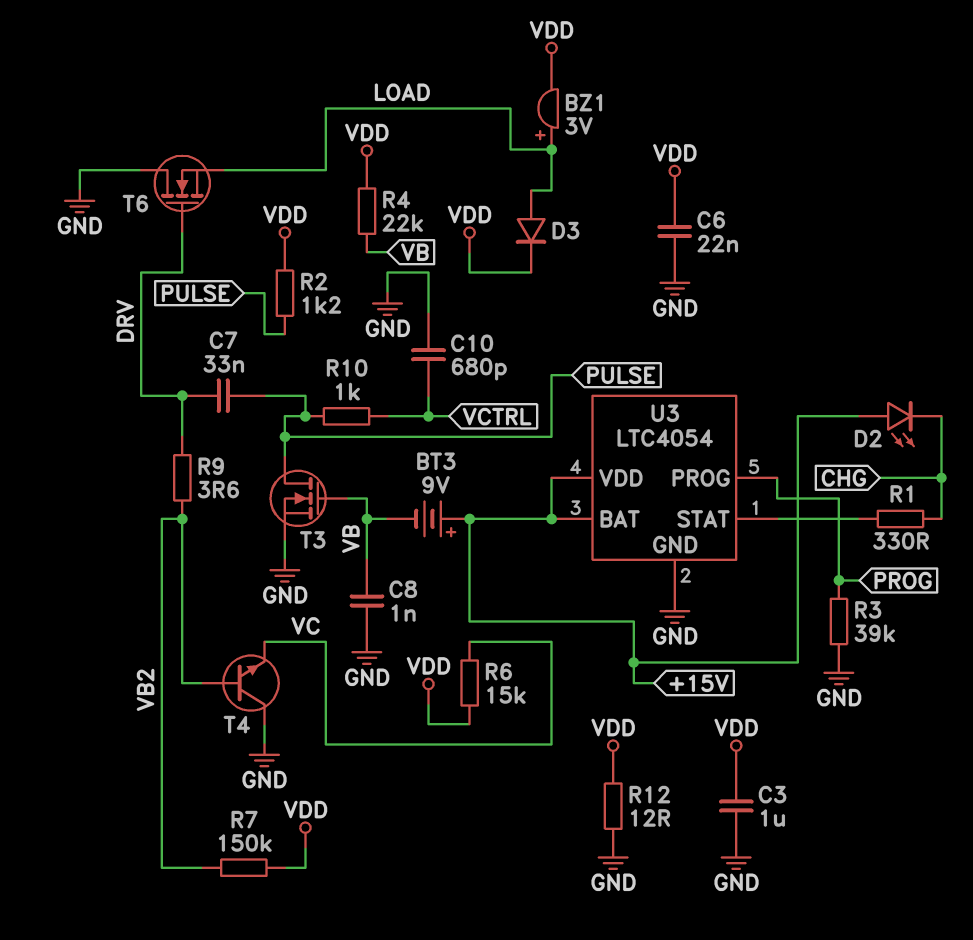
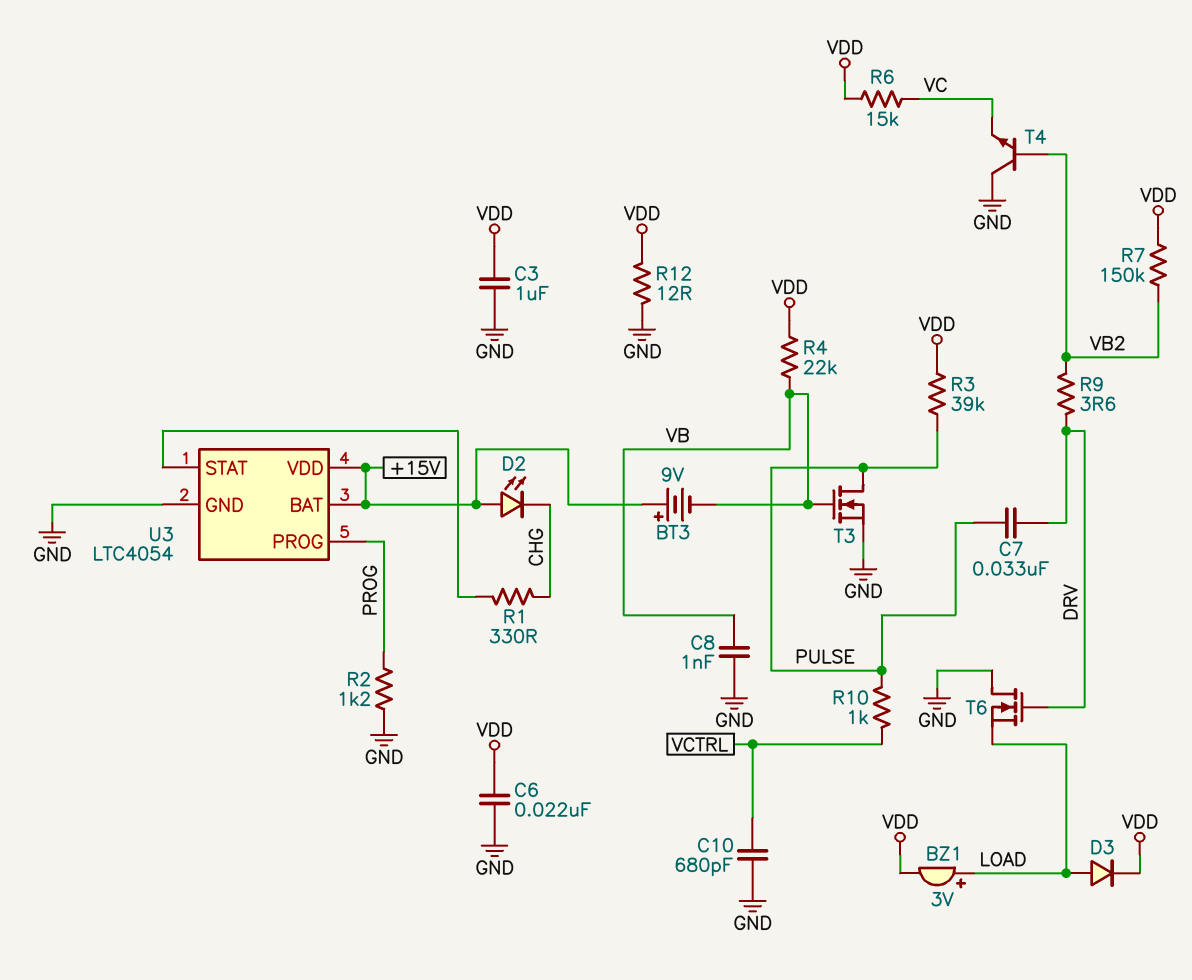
R2: 1.2k (PULSE, VDD) -> 1.2k (GND, PROG)
R3: 39k (GND, PROG) -> 39k (PULSE, VDD)

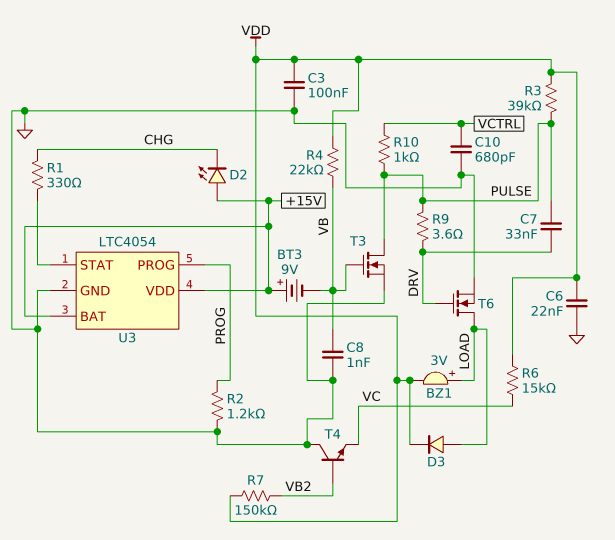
C3: 1uF (GND, VDD) -> 100nF (GND, VDD)
R9: 3.6 (DRV, VB2) -> 3.6 (DRV, PULSE)
R12: 12 (GND, VDD) -> none
T6: NMOS (G DRV, D GND, S LOAD) -> NMOS (G DRV, D LOAD, S GND)

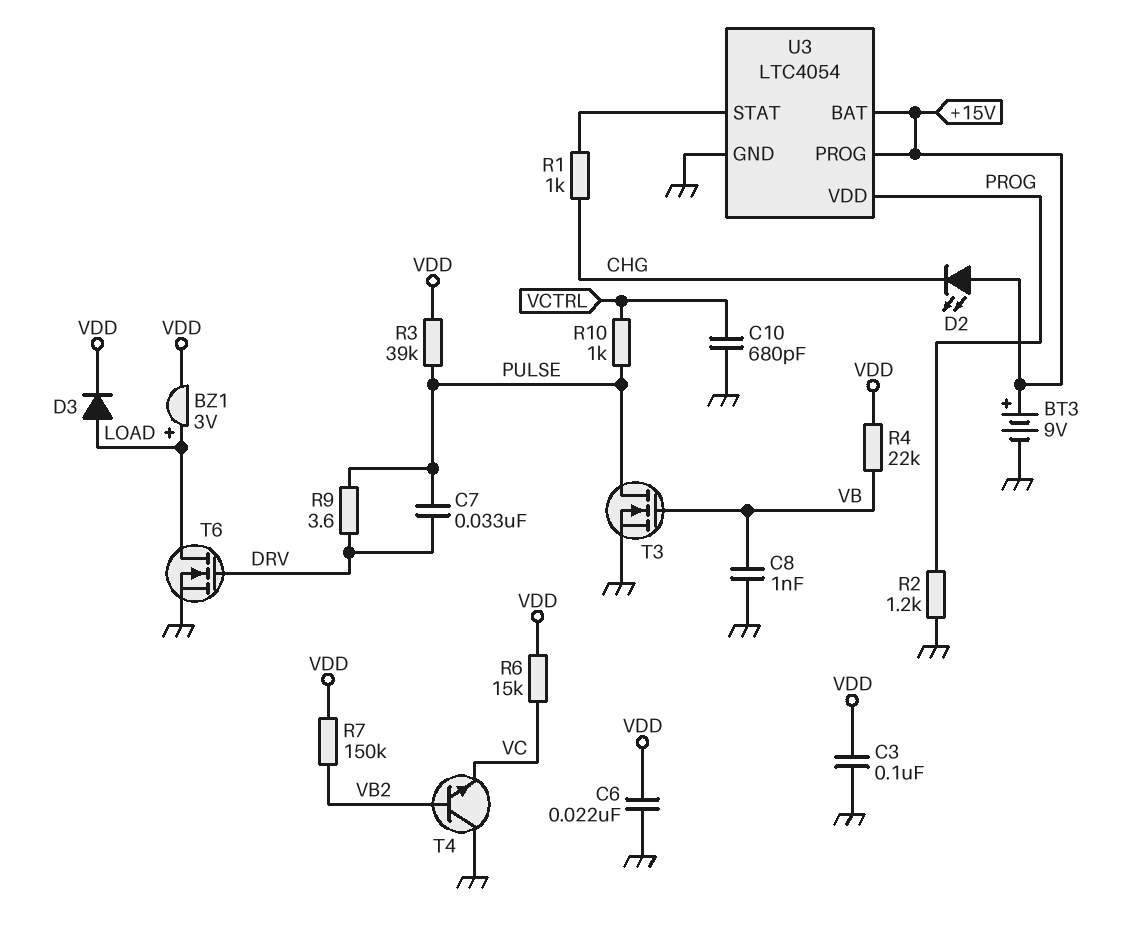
BT3: 9V (plus +15V, minus VB) -> 9V (plus +15V, minus GND)
R1: 330 (CHG, U3/STAT) -> 1k (CHG, U3/STAT)
U3 pin PROG: PROG -> +15V
U3 pin VDD: +15V -> PROG

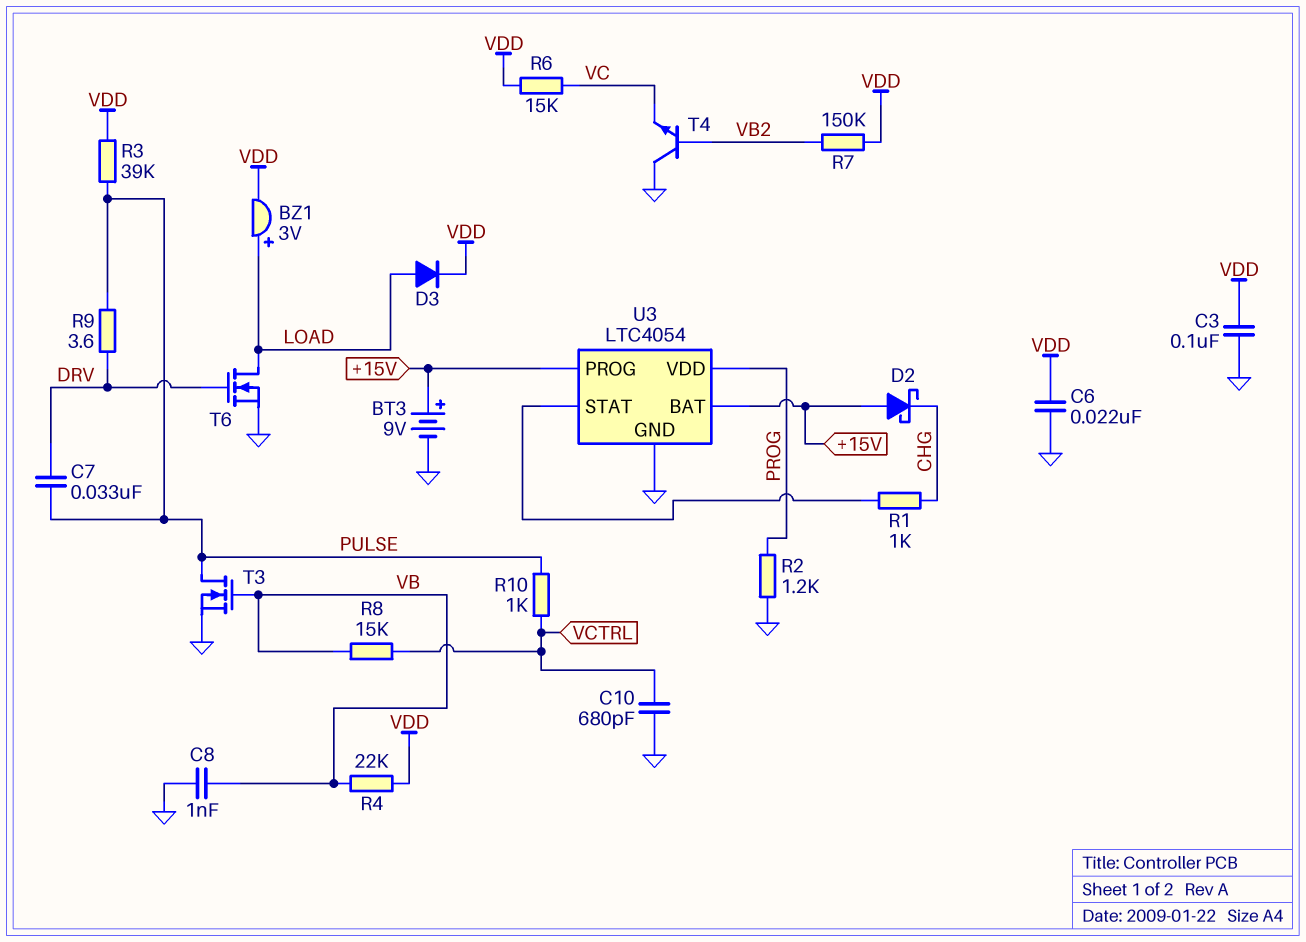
D2: LED (A +15V, K CHG) -> schottky (A +15V, K CHG)
R8: none -> 15k (VB, VCTRL)

